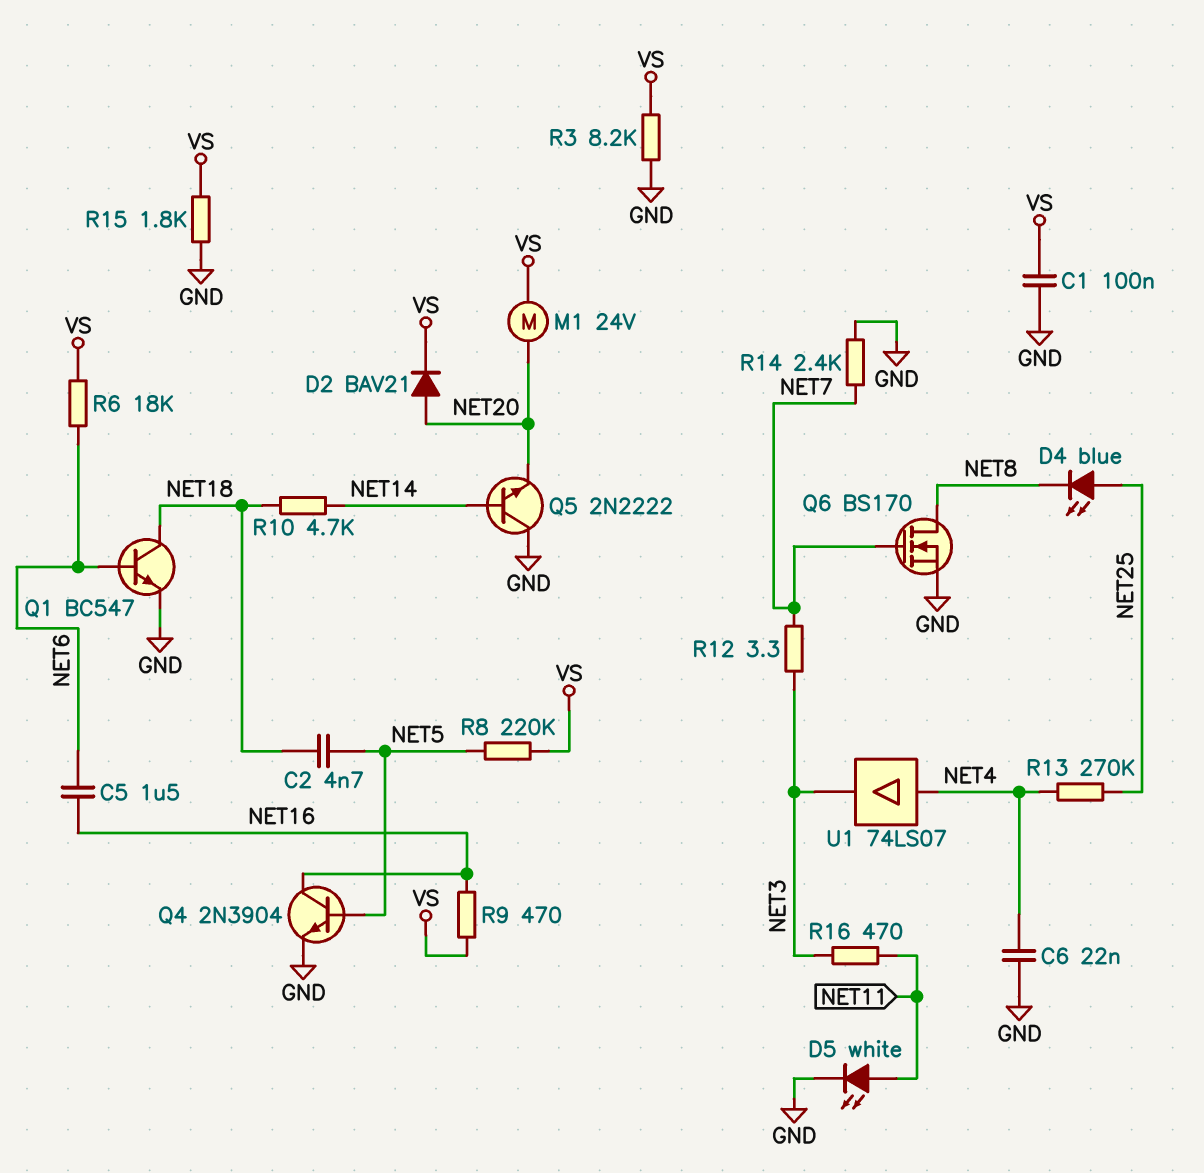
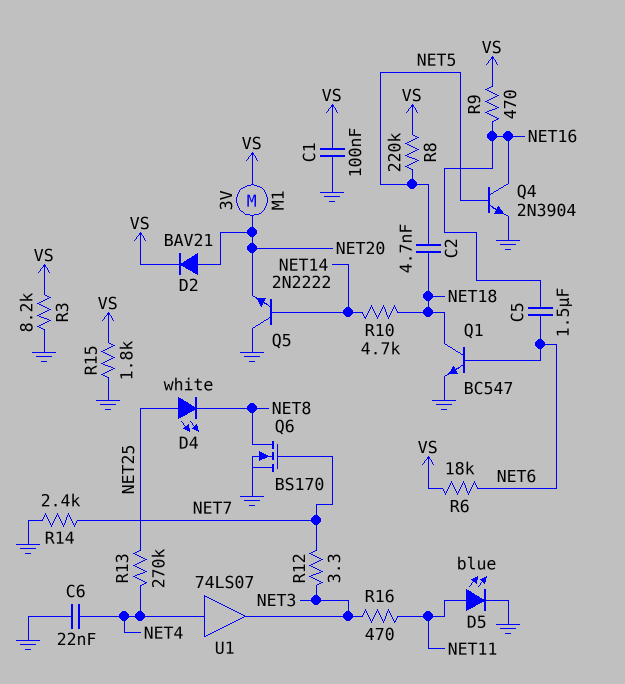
D4: LED blue (A NET25, K NET8) -> LED white (A NET25, K NET8)
D5: LED white (A NET11, K GND) -> LED blue (A NET11, K GND)
M1: motor 24V (NET20, VS) -> motor 3V (NET20, VS)

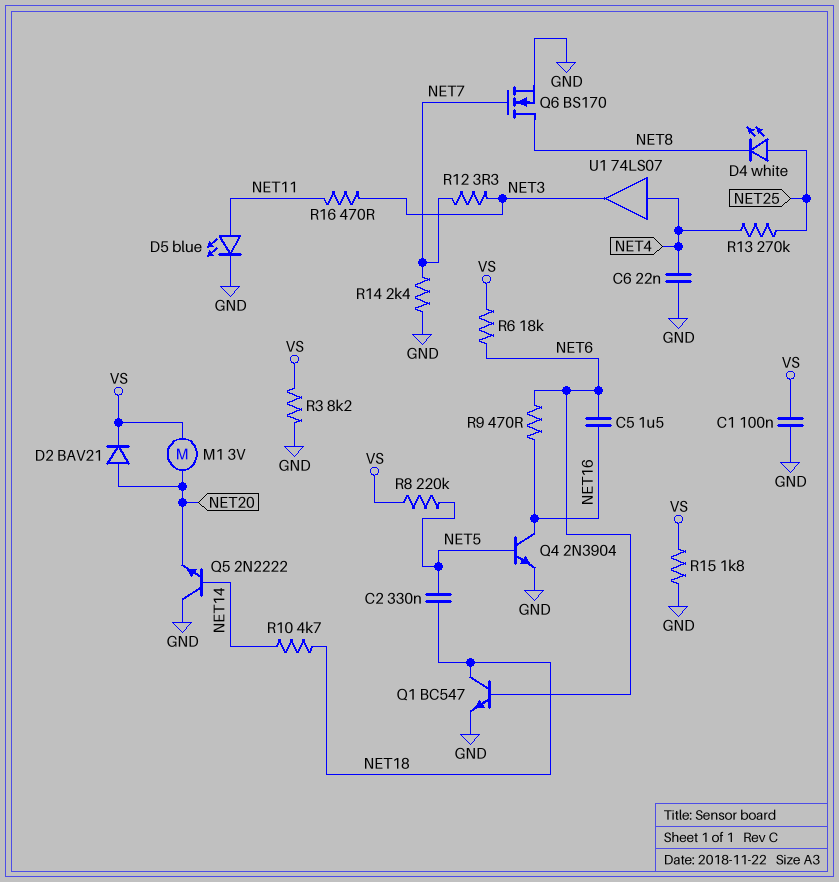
C2: 4.7nF (NET5, NET18) -> 330nF (NET5, NET18)
R9: 470 (NET16, VS) -> 470 (NET6, NET16)

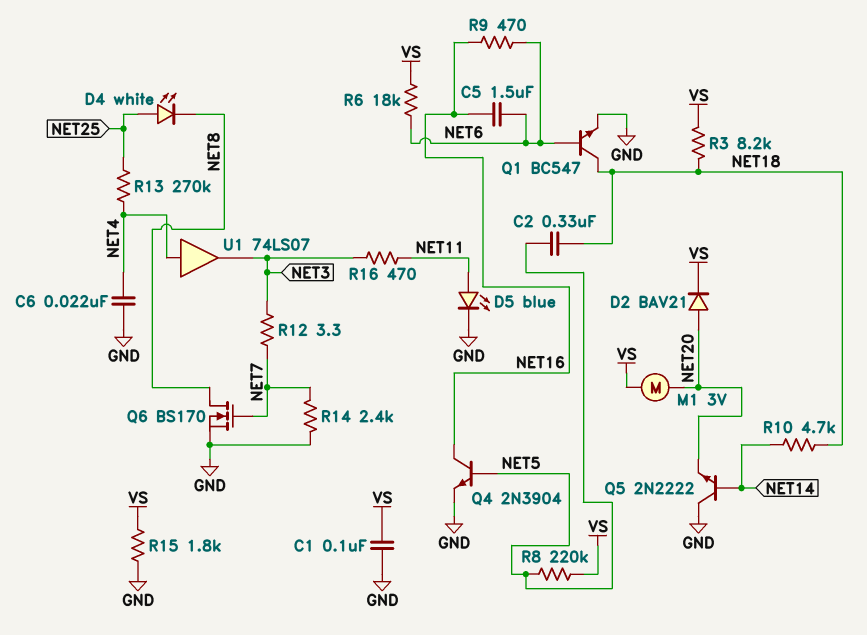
R3: 8.2k (GND, VS) -> 8.2k (NET18, VS)

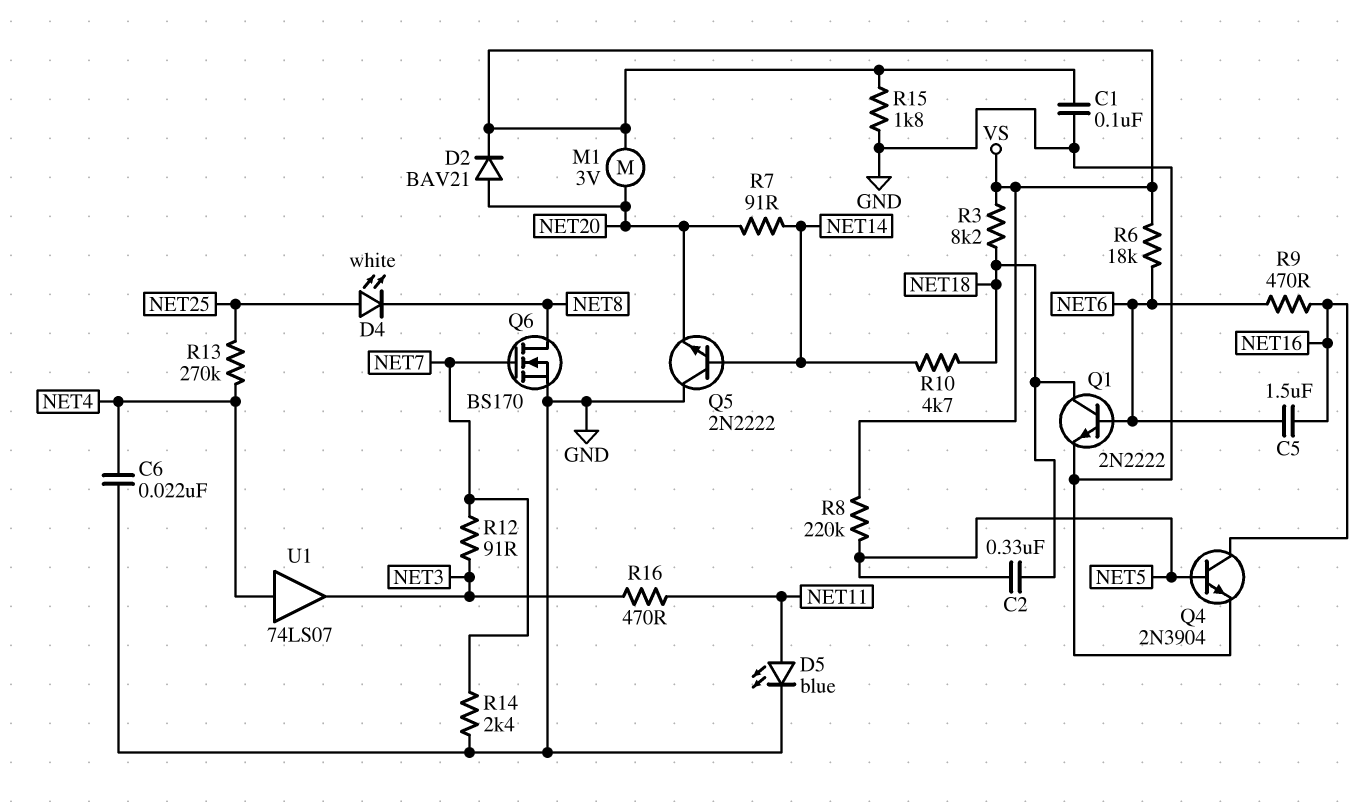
Q1: NPN BC547 (B NET6, C NET18, E GND) -> NPN 2N2222 (B NET6, C NET18, E GND)
R7: none -> 91 (NET14, NET20)
R12: 3.3 (NET3, NET7) -> 91 (NET3, NET7)

